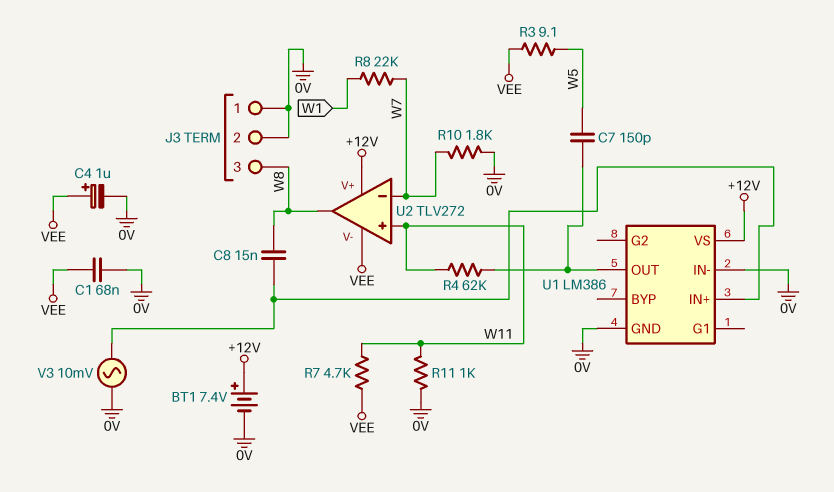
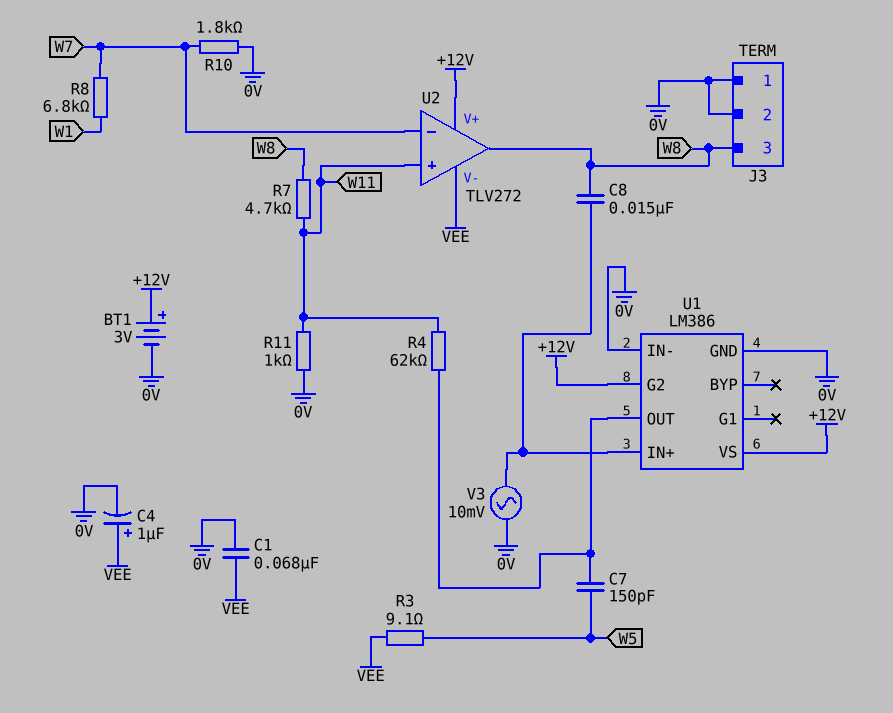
BT1: 7.4V (plus +12V, minus 0V) -> 3V (plus +12V, minus 0V)
R7: 4.7k (VEE, W11) -> 4.7k (W8, W11)
R8: 22k (W1, W7) -> 6.8k (W1, W7)
U1 pin G2: none -> +12V

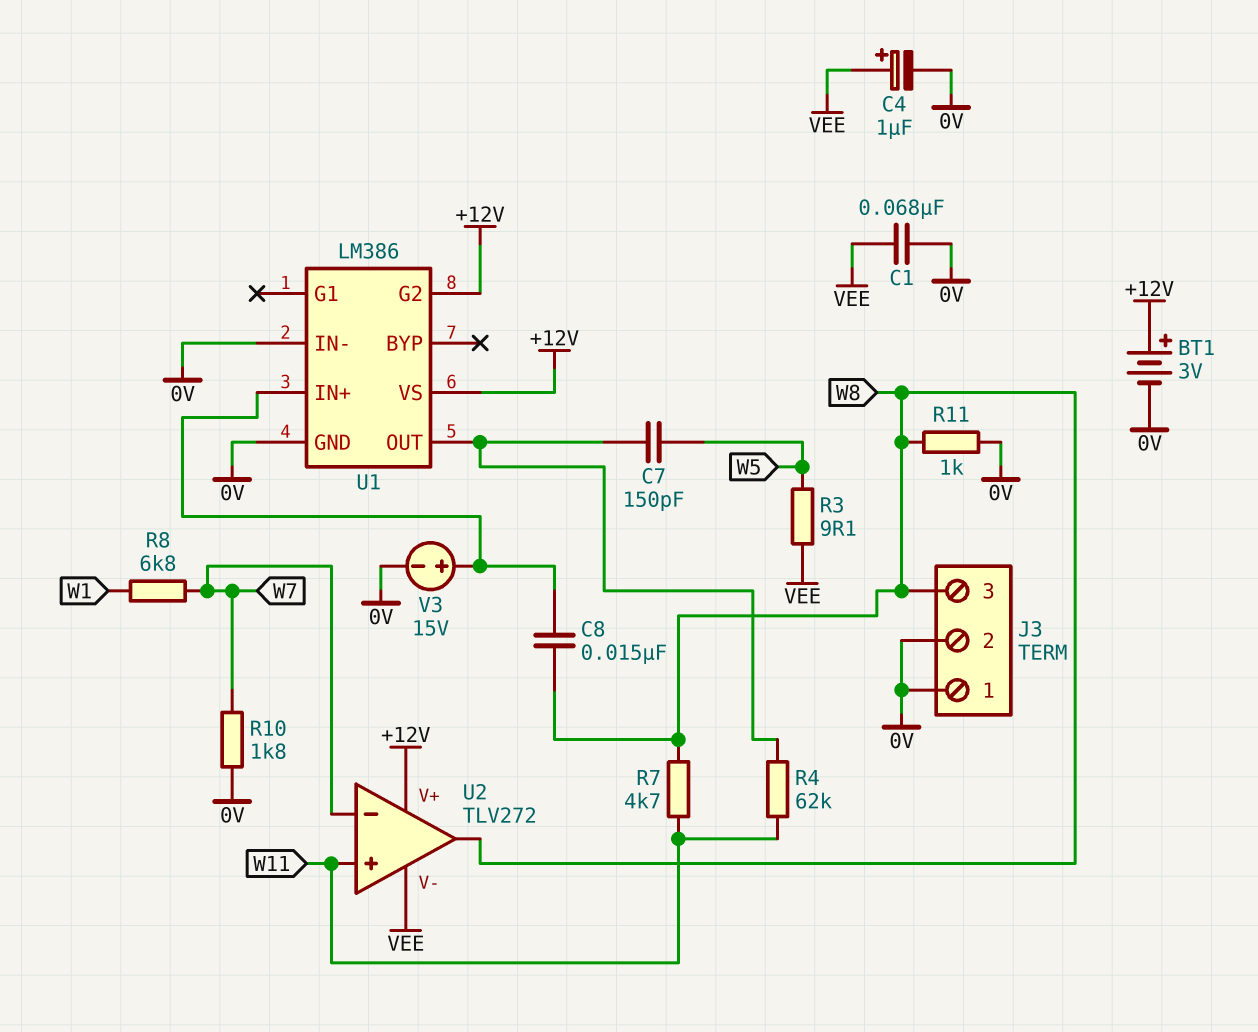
R11: 1k (0V, W11) -> 1k (0V, W8)
V3: AC 10mV (0V, U1/IN+) -> 15V (plus U1/IN+, minus 0V)

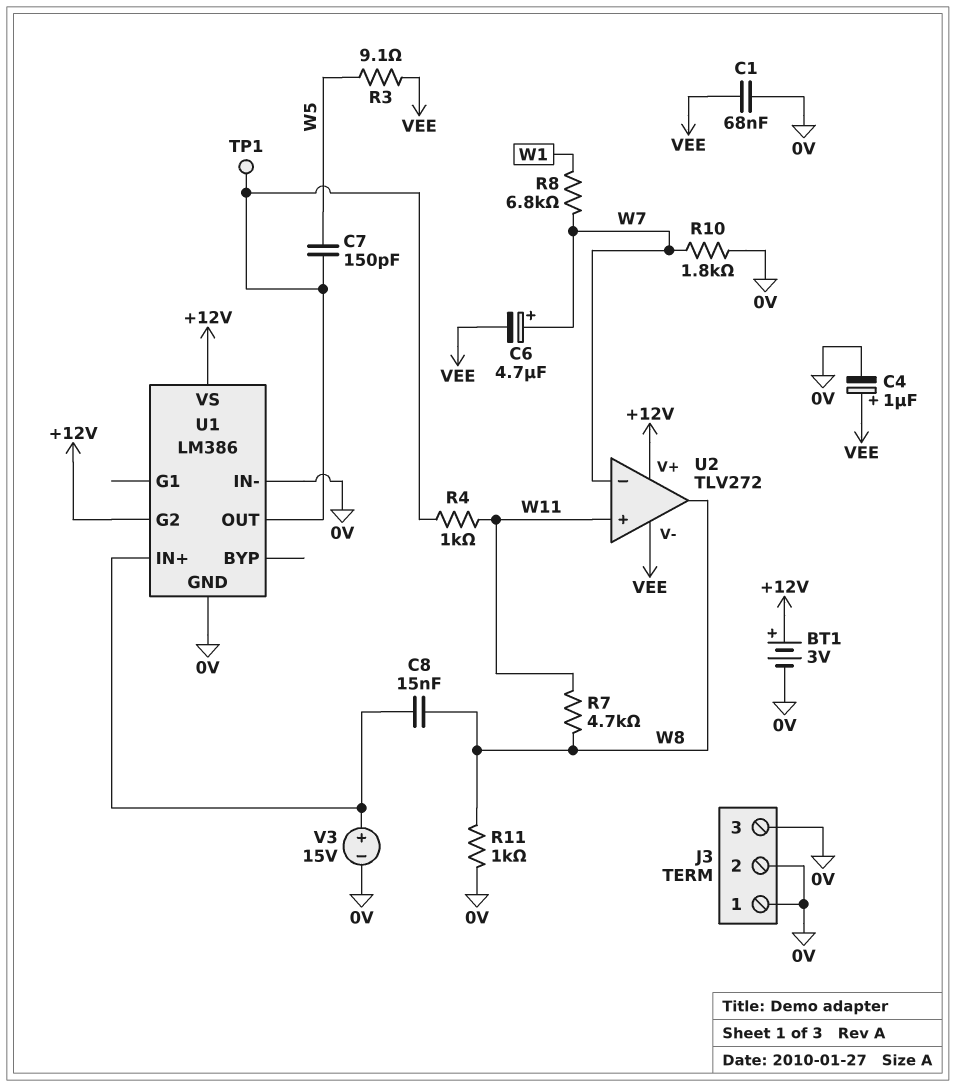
C6: none -> 4.7uF (plus W7, minus VEE)
J3 pin 3: W8 -> 0V
R4: 62k (U1/OUT, W11) -> 1k (U1/OUT, W11)
TP1: none -> test point (U1/OUT)

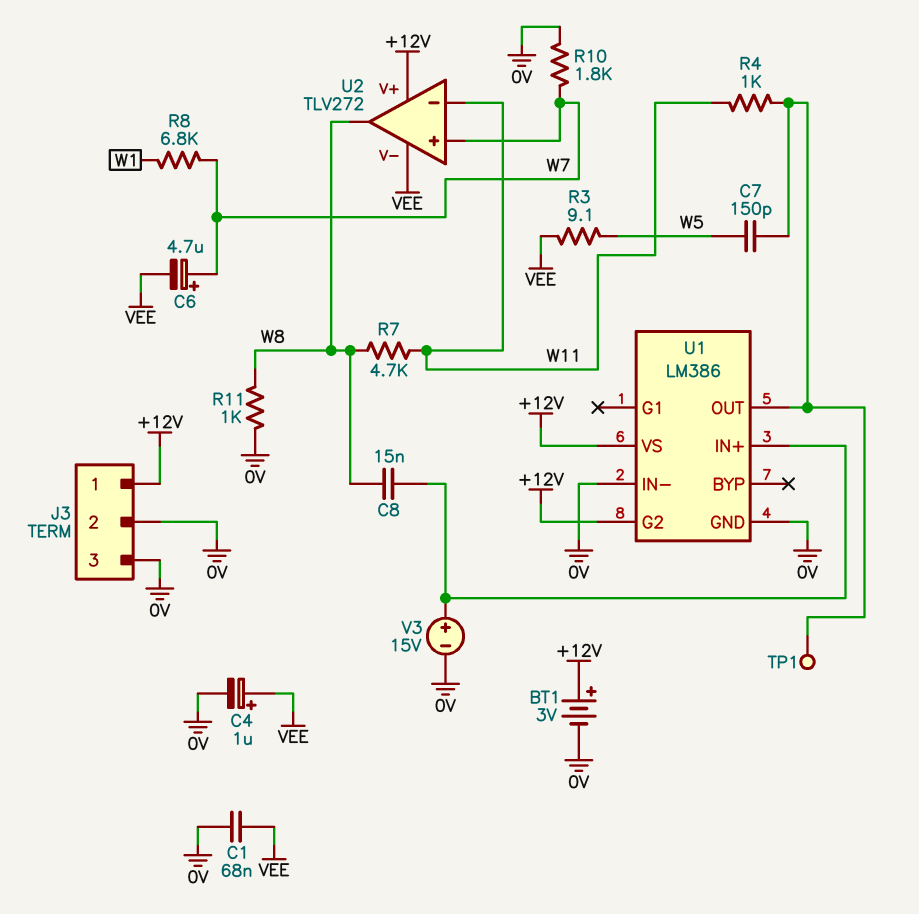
J3 pin 1: 0V -> +12V
U2 pin in+: W11 -> W7
U2 pin in-: W7 -> W11

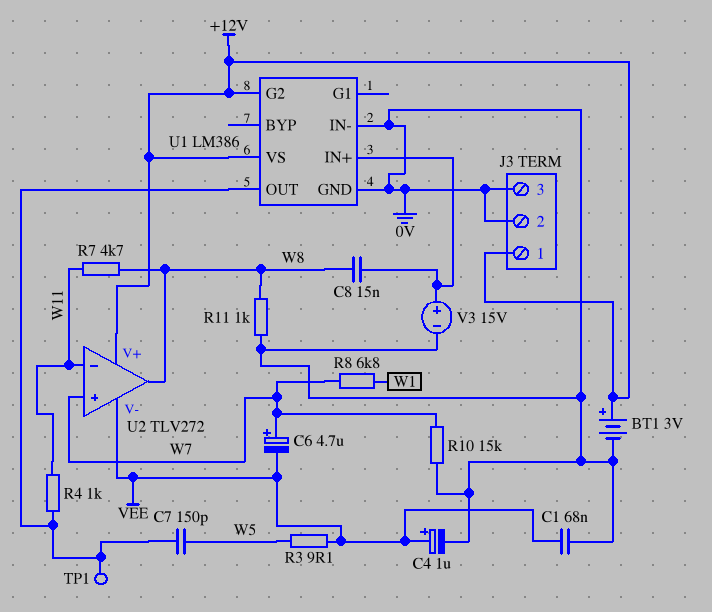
R10: 1.8k (0V, W7) -> 15k (0V, W7)

